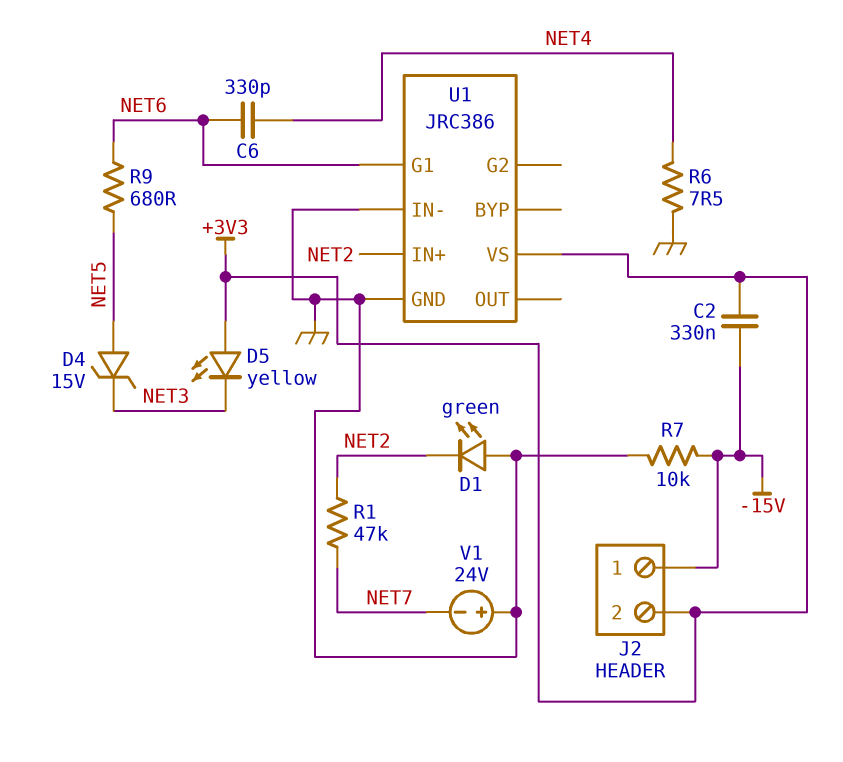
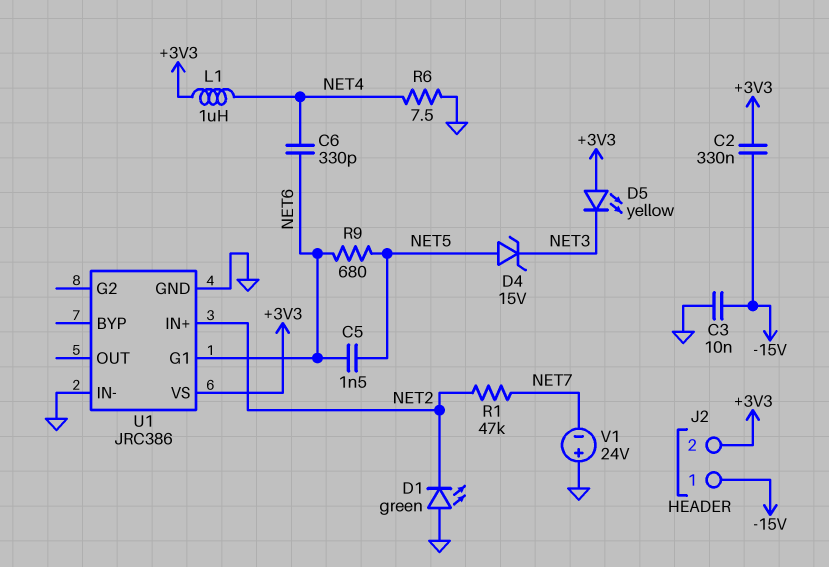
C3: none -> 10nF (-15V, GND)
C5: none -> 1.5nF (NET5, NET6)
L1: none -> 1uH (+3V3, NET4)
R7: 10k (-15V, GND) -> none

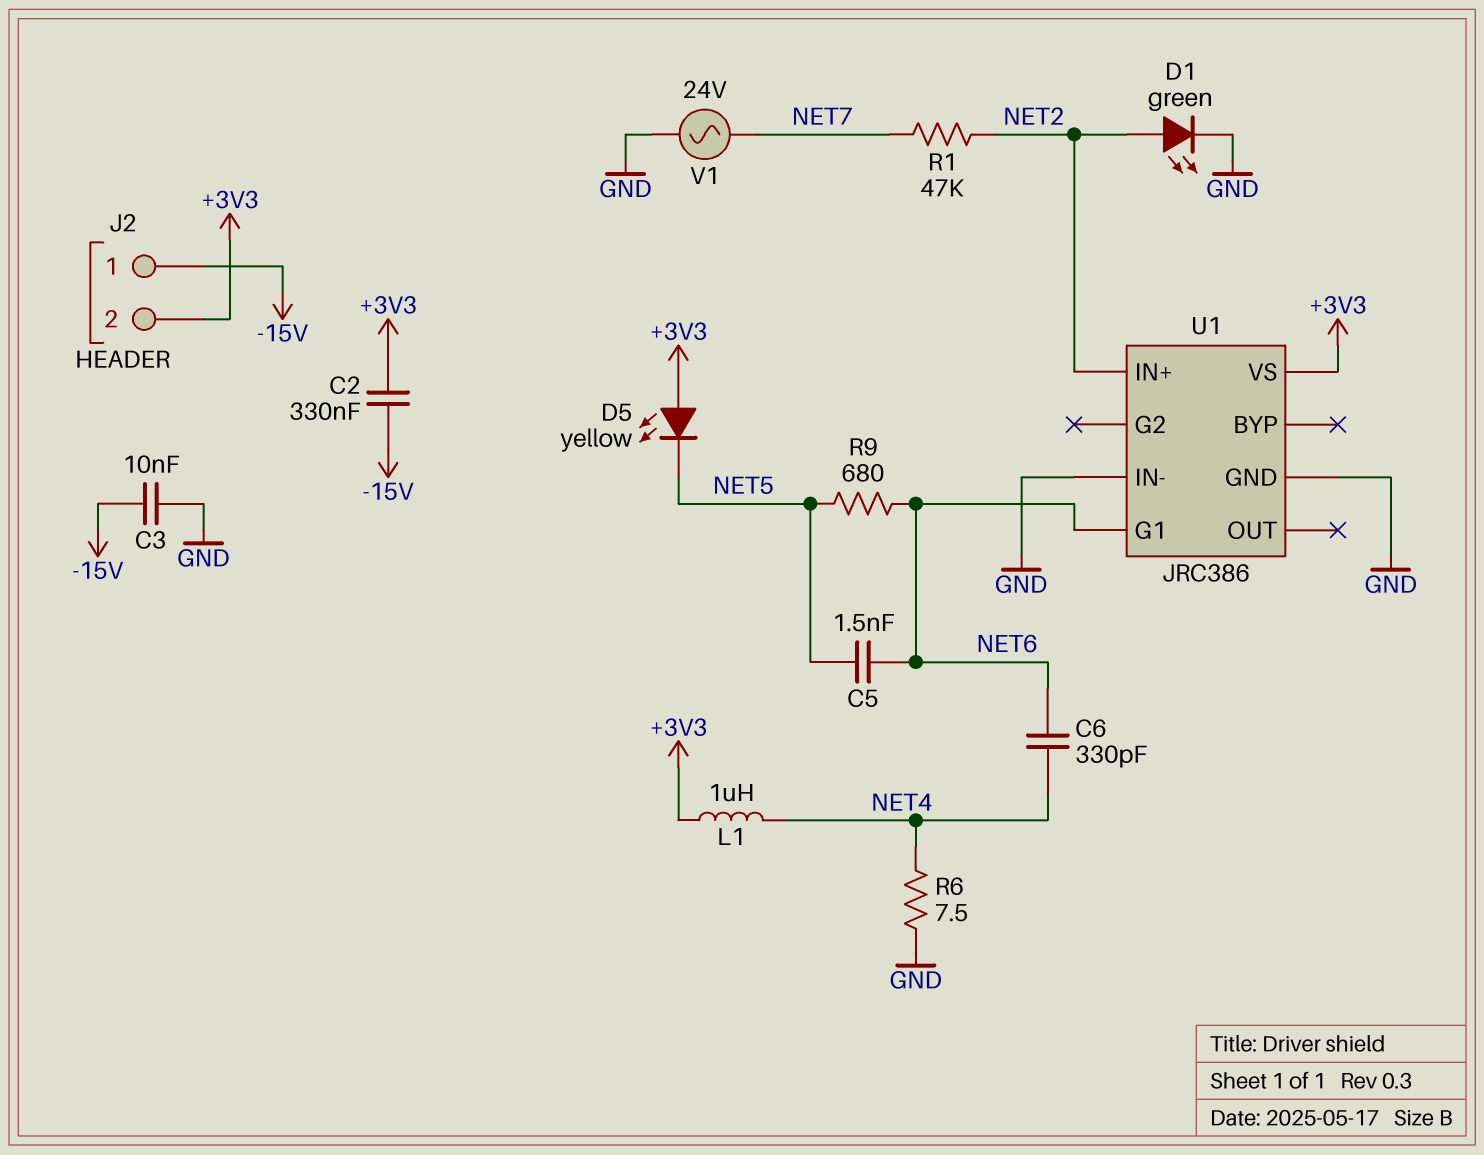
D1: LED green (A GND, K NET2) -> LED green (A NET2, K GND)
D4: zener 15V (A NET5, K NET3) -> none
D5: LED yellow (A +3V3, K NET3) -> LED yellow (A +3V3, K NET5)
V1: 24V (plus GND, minus NET7) -> AC 24V (GND, NET7)

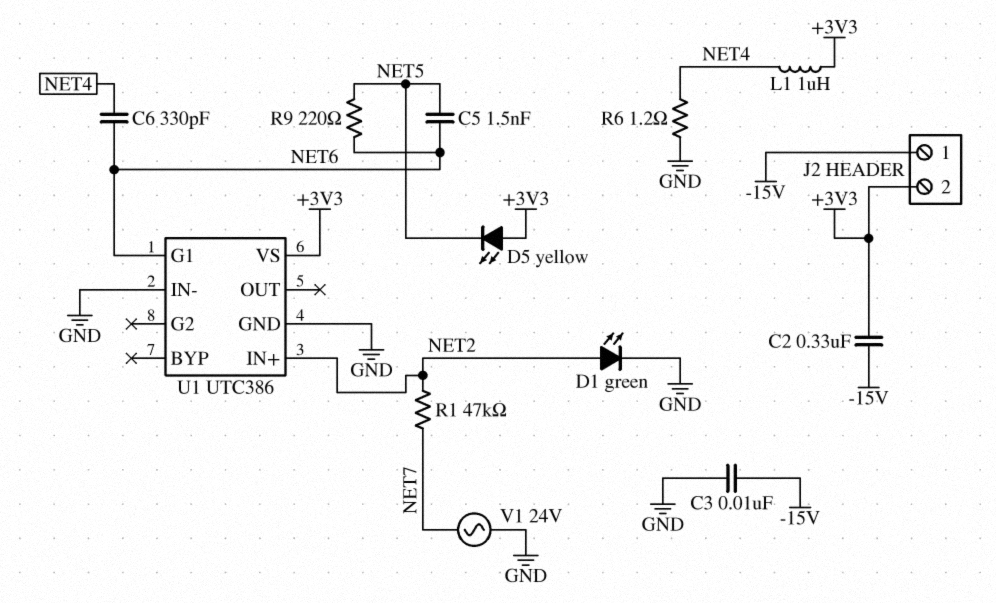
R6: 7.5 (GND, NET4) -> 1.2 (GND, NET4)
R9: 680 (NET5, NET6) -> 220 (NET5, NET6)
U1: JRC386 -> UTC386

